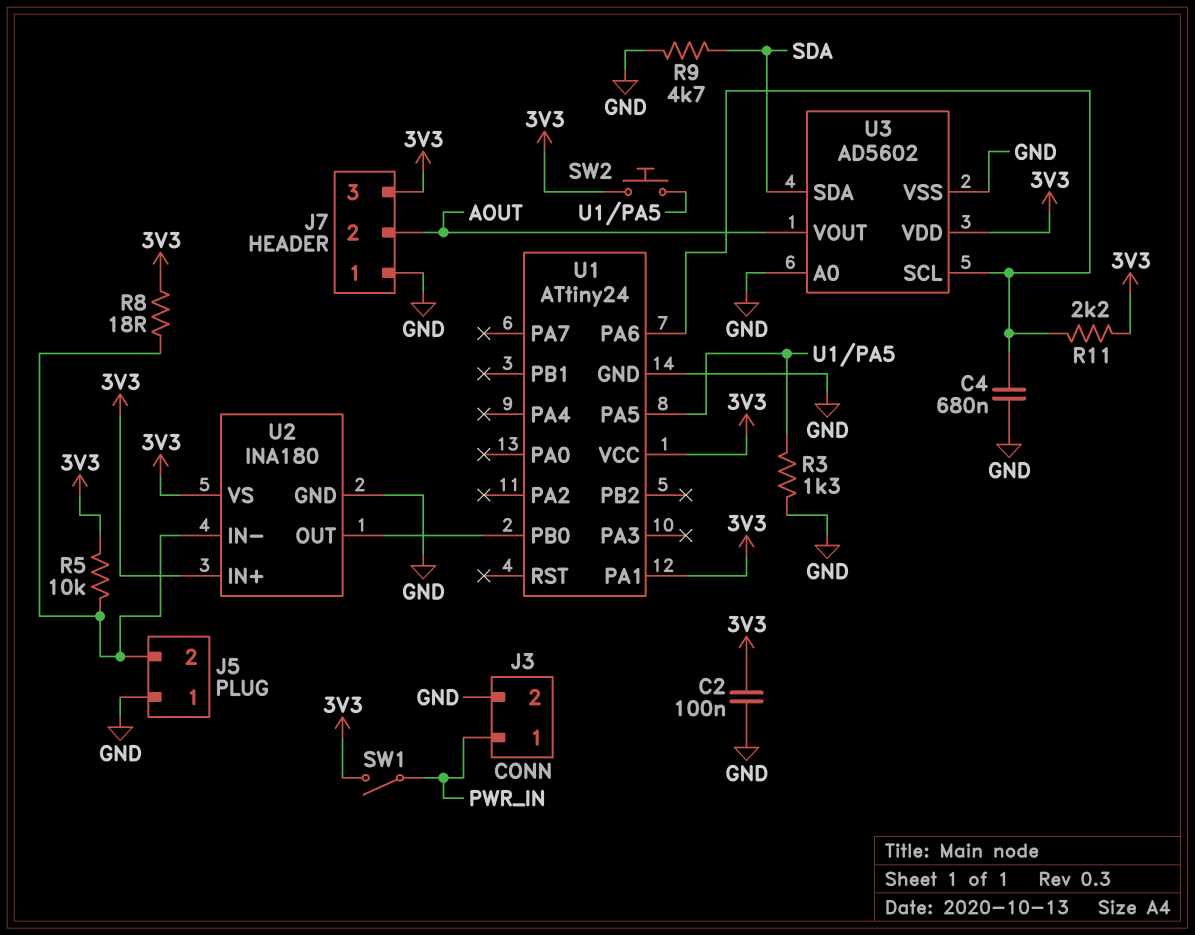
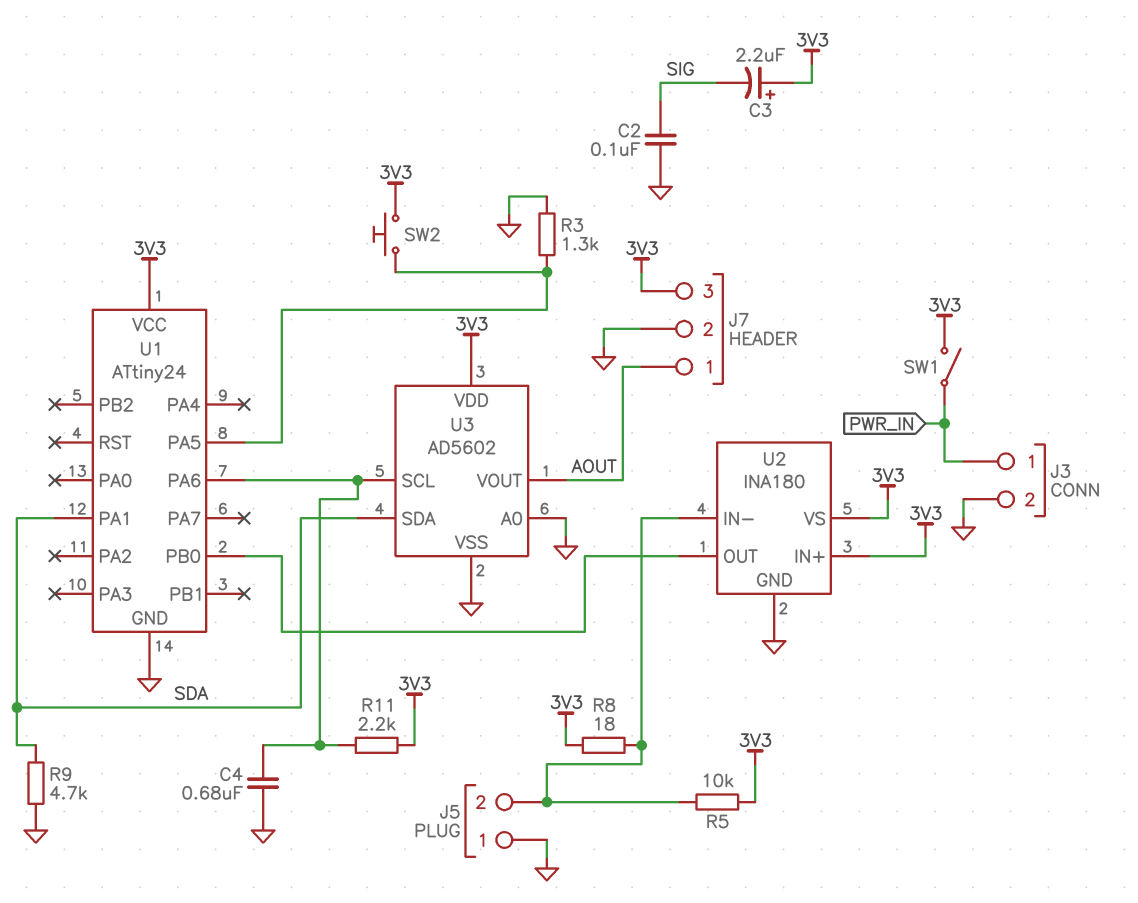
C2: 100nF (3V3, GND) -> 100nF (GND, SIG)
C3: none -> 2.2uF (plus 3V3, minus SIG)
J7 pin 1: GND -> AOUT
J7 pin 2: AOUT -> GND
U1 pin PA1: 3V3 -> SDA

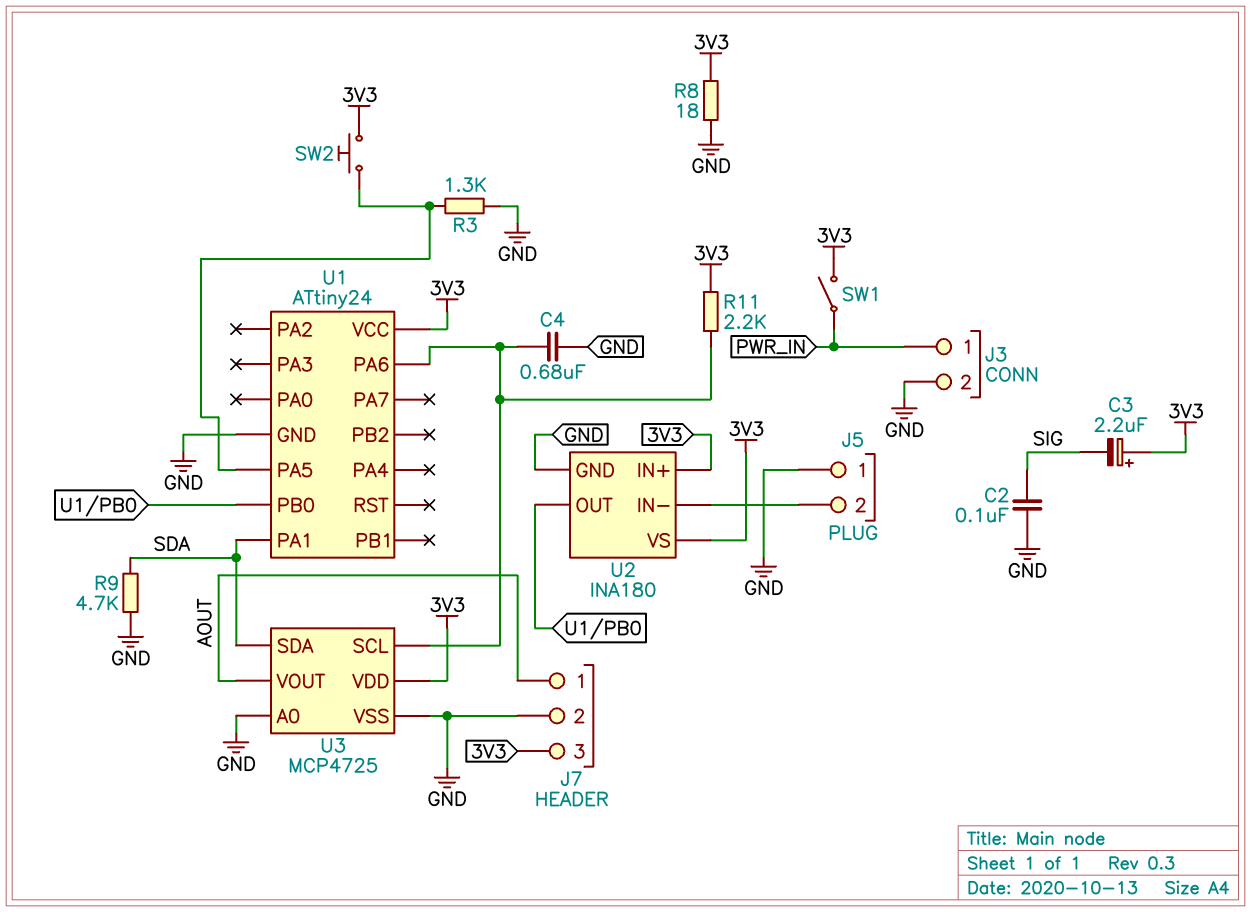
R5: 10k (3V3, J5/2) -> none
R8: 18 (3V3, J5/2) -> 18 (3V3, GND)
U3: AD5602 -> MCP4725

